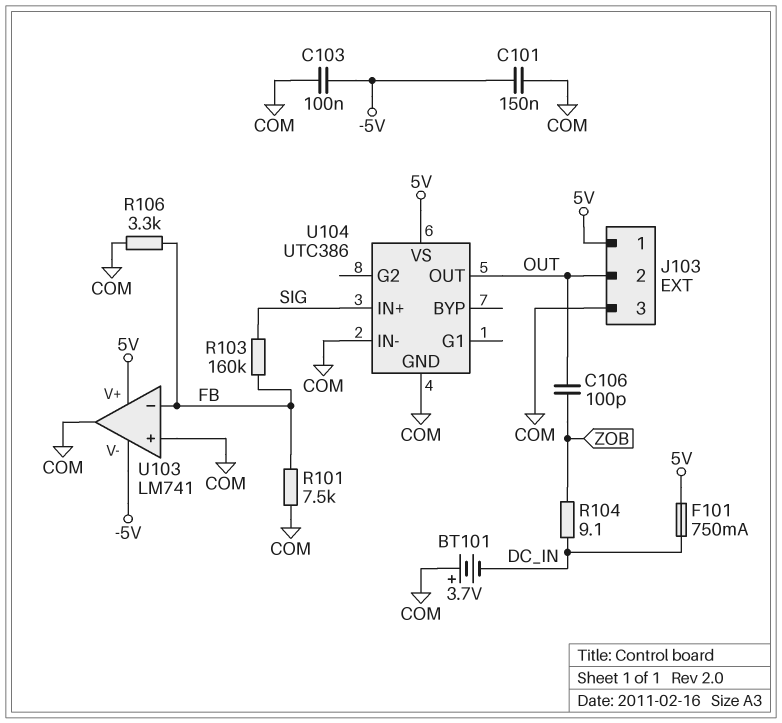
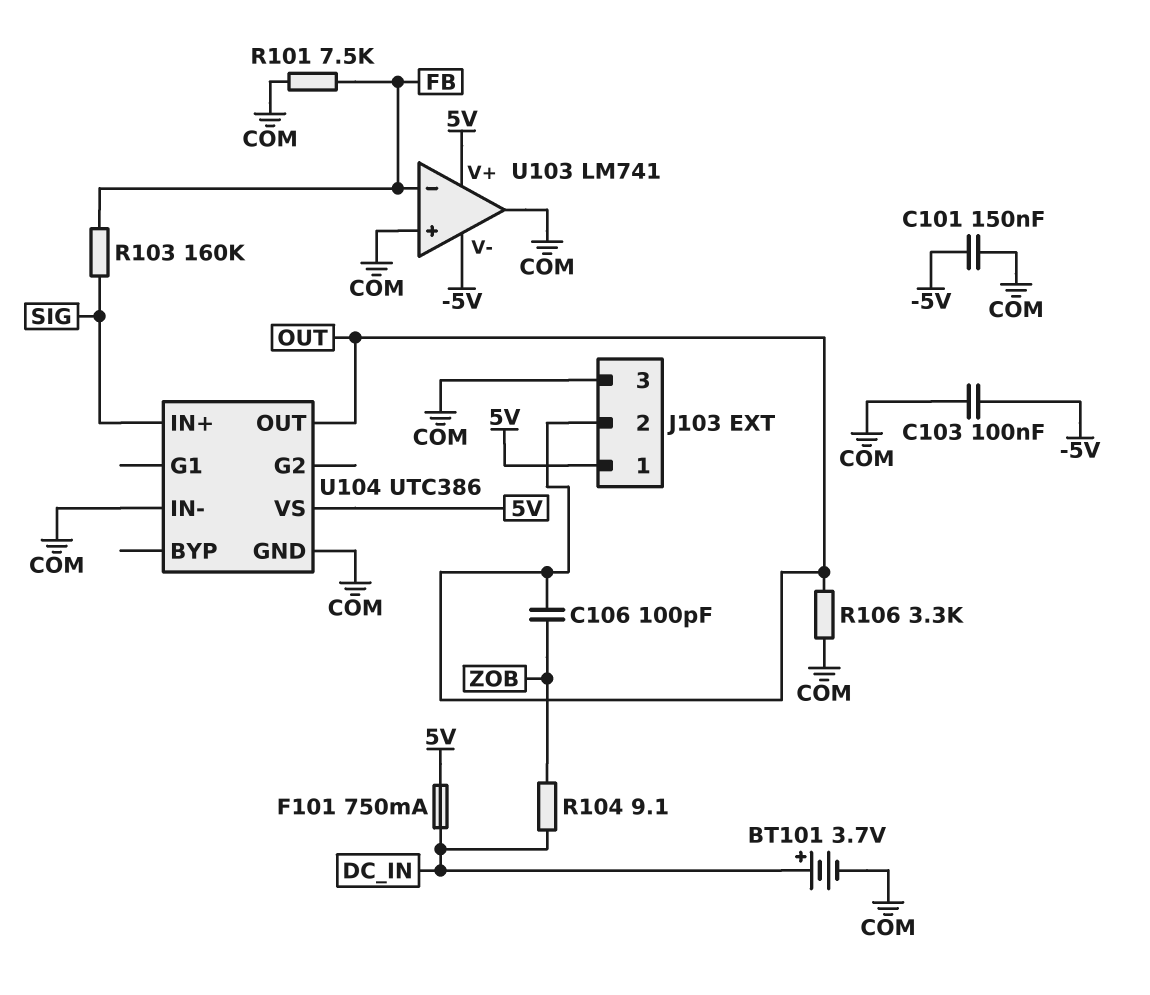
BT101: 3.7V (plus COM, minus DC_IN) -> 3.7V (plus DC_IN, minus COM)
R106: 3.3k (COM, FB) -> 3.3k (COM, OUT)

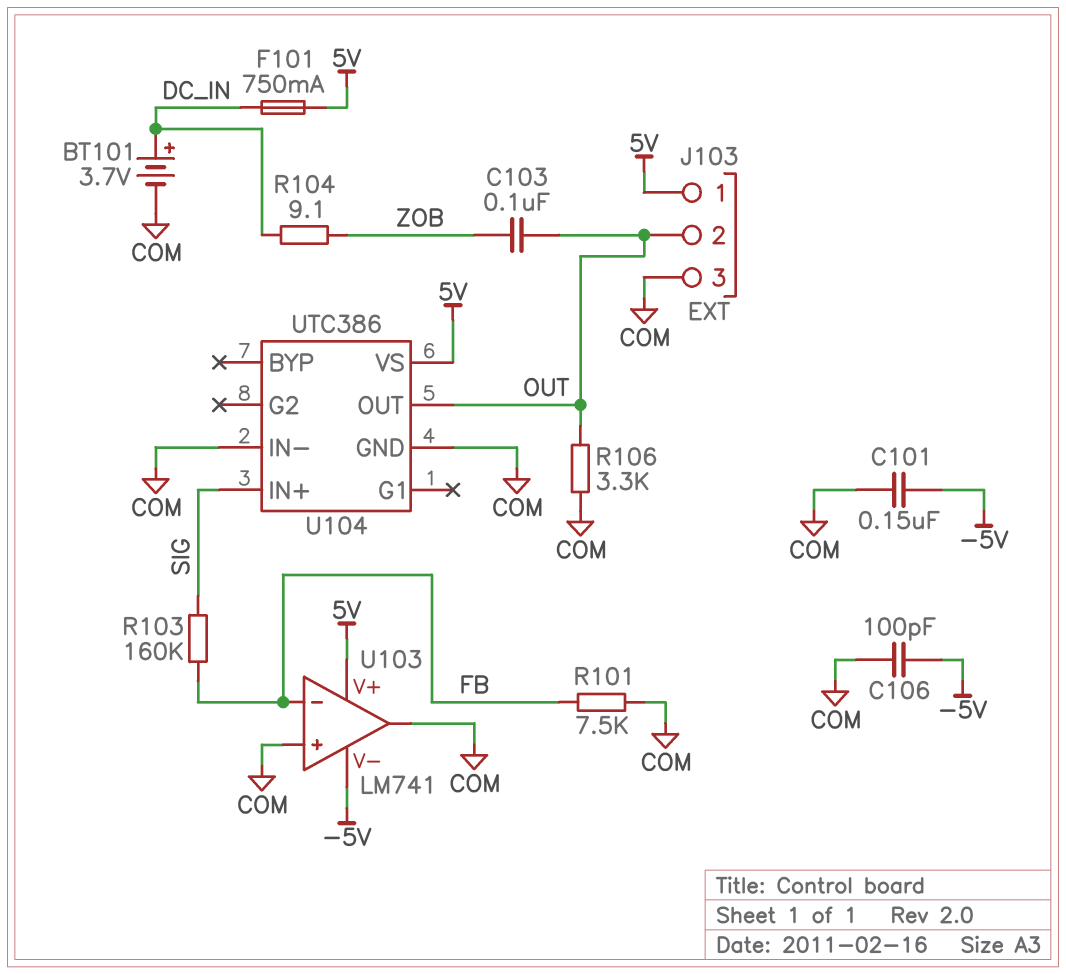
C103: 100nF (-5V, COM) -> 100nF (OUT, ZOB)
C106: 100pF (OUT, ZOB) -> 100pF (-5V, COM)

